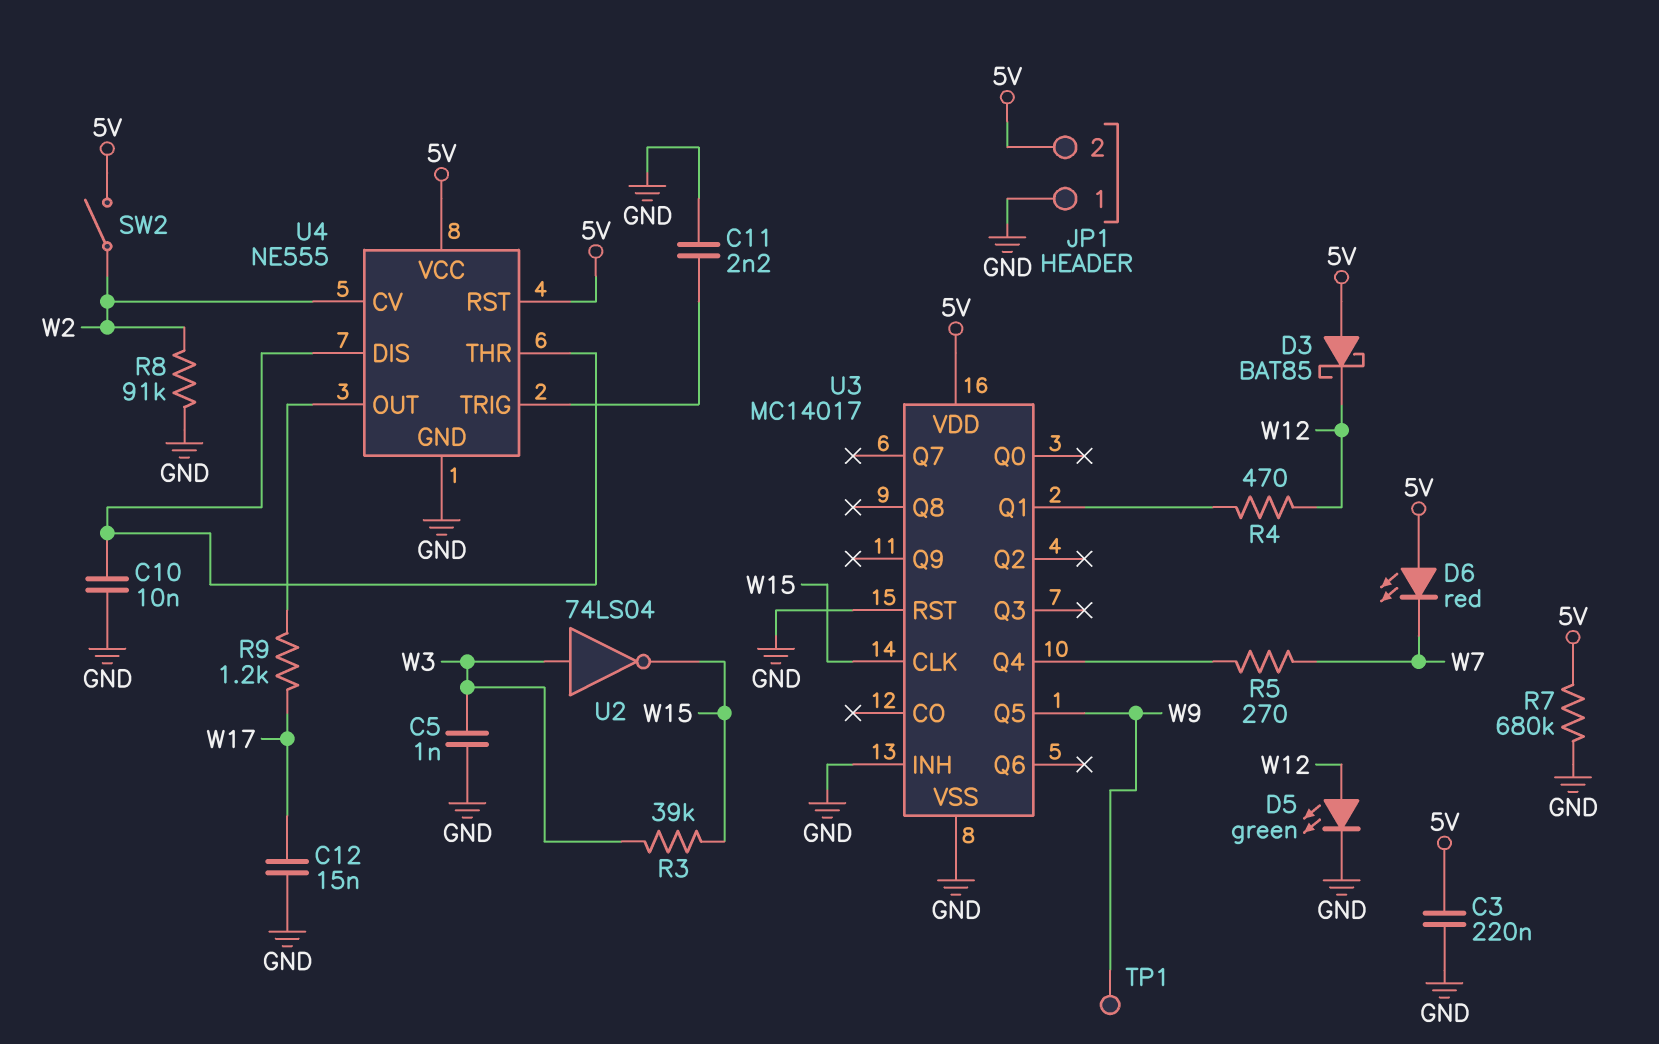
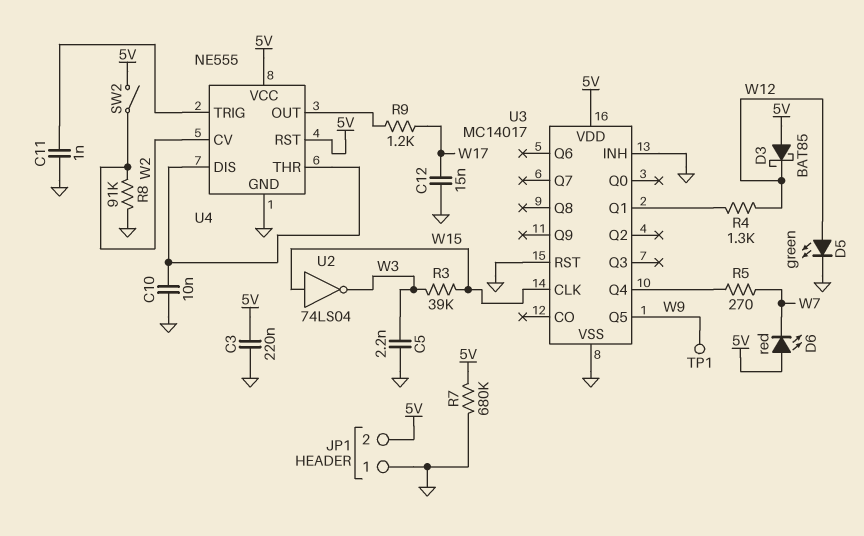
C5: 1nF (GND, W3) -> 2.2nF (GND, W3)
C11: 2.2nF (GND, U4/TRIG) -> 1nF (GND, U4/TRIG)
R4: 470 (U3/Q1, W12) -> 1.3k (U3/Q1, W12)
U2: NOT 74LS04 (in W3, out W15) -> NOT 74LS04 (in W15, out W3)

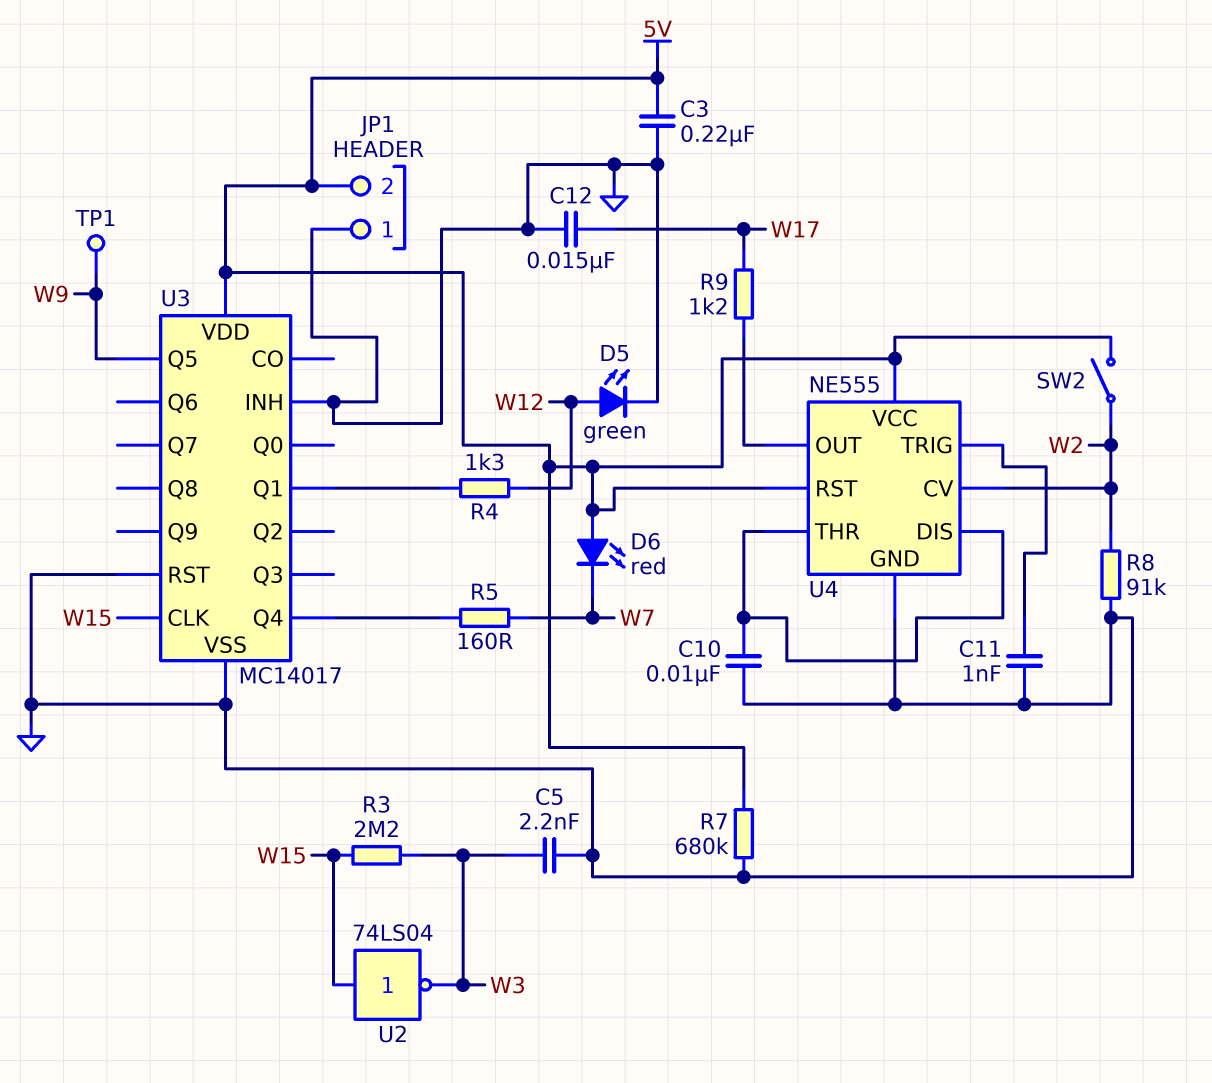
D3: schottky BAT85 (A 5V, K W12) -> none
R3: 39k (W3, W15) -> 2.2M (W3, W15)
R5: 270 (U3/Q4, W7) -> 160 (U3/Q4, W7)

